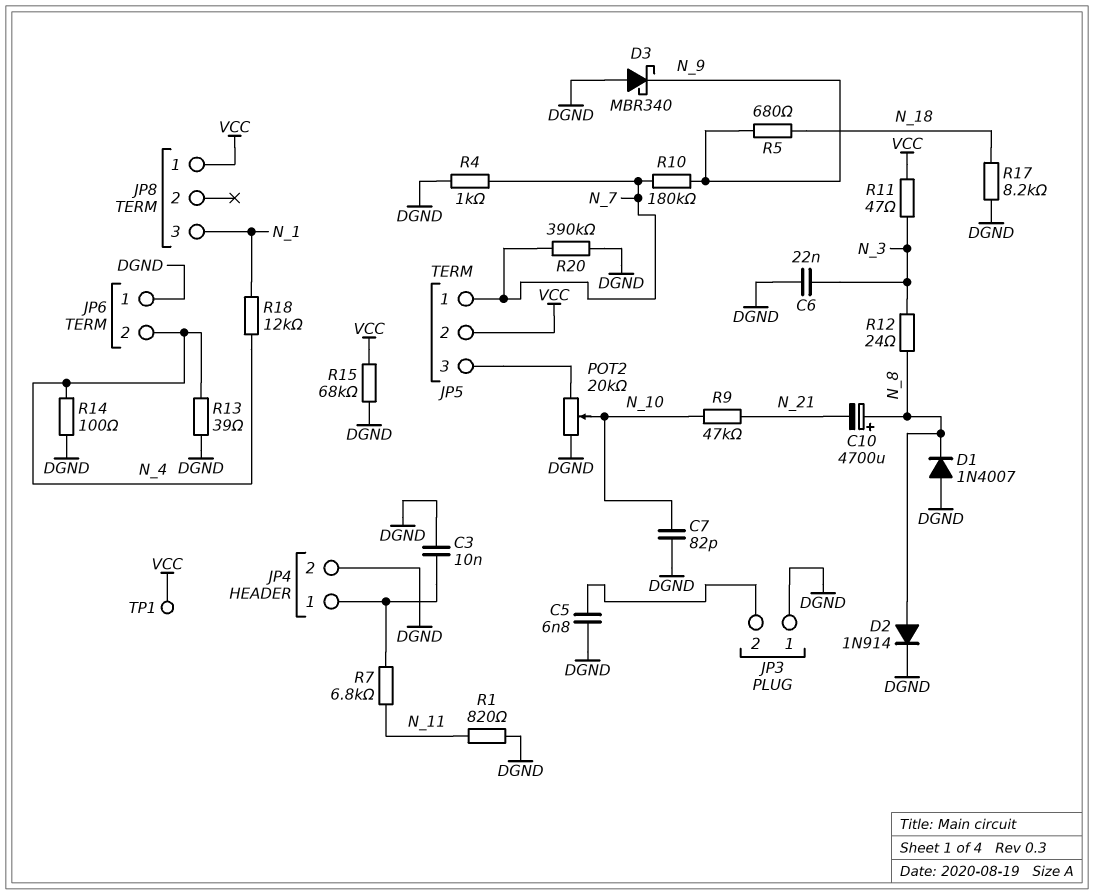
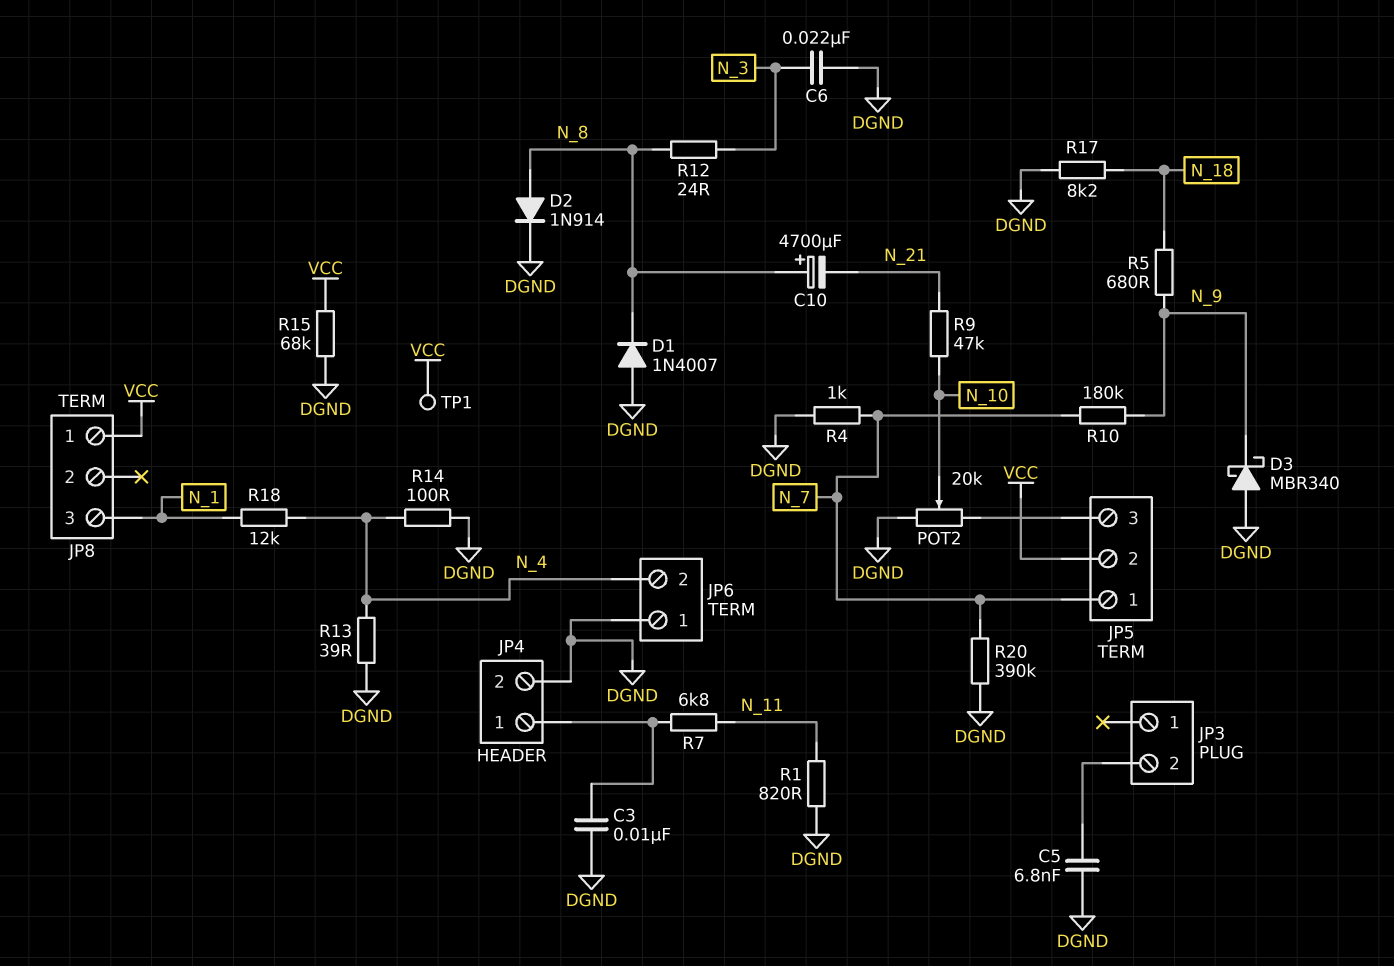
C7: 82pF (DGND, N_10) -> none
JP3 pin 1: DGND -> none
R11: 47 (N_3, VCC) -> none

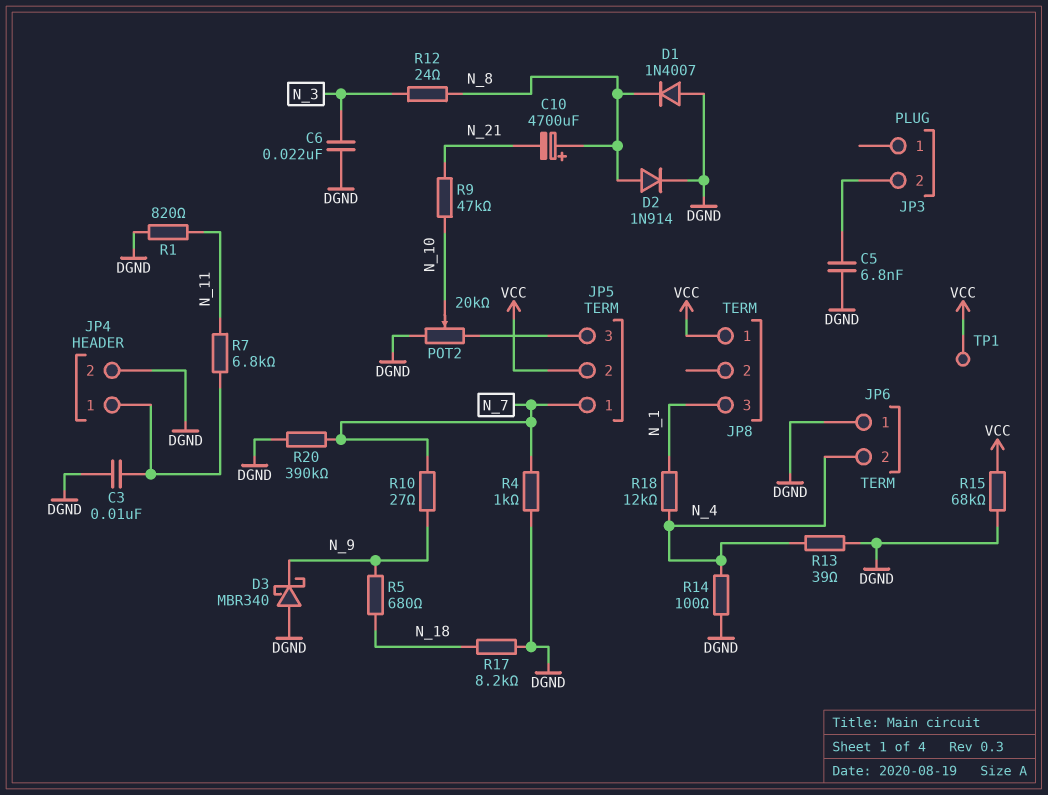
R10: 180k (N_7, N_9) -> 27 (N_7, N_9)

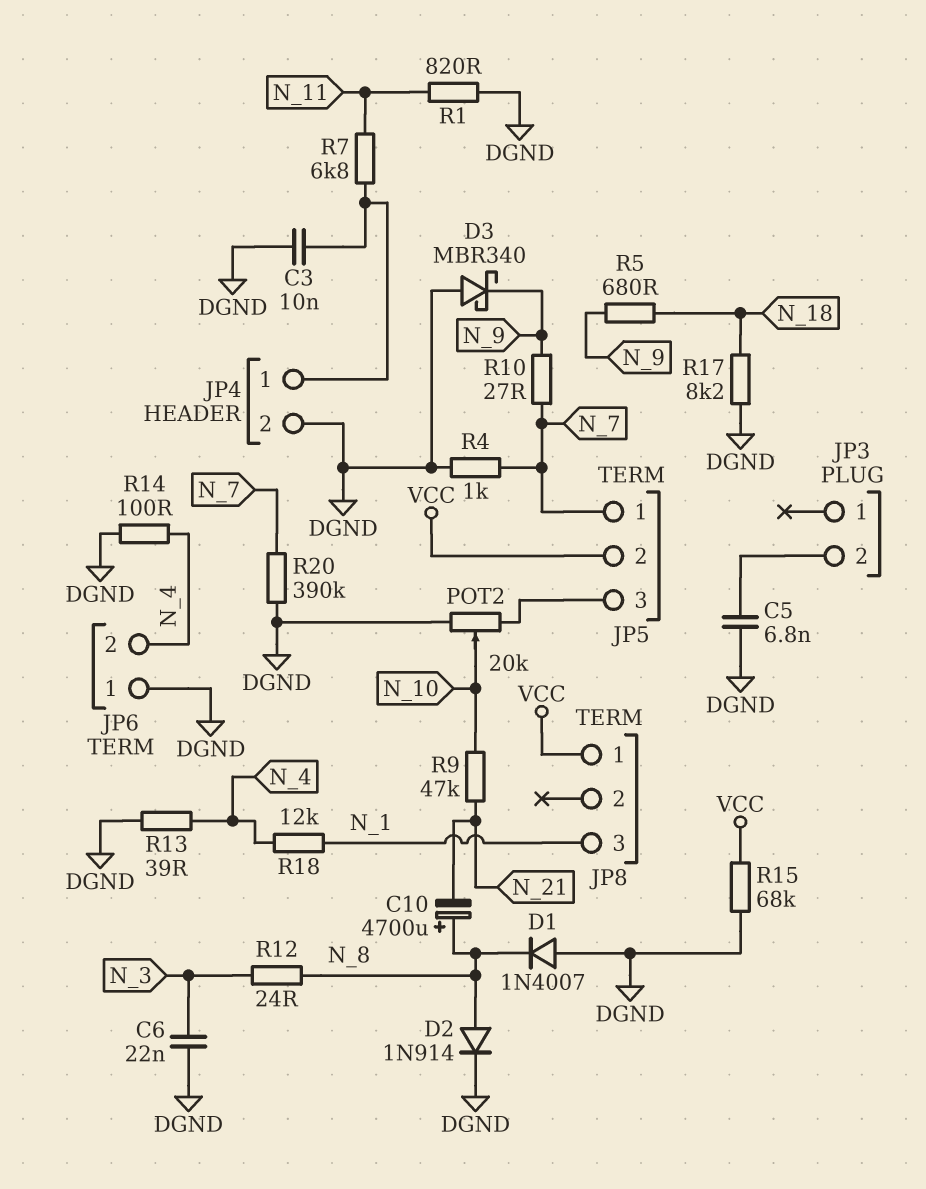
TP1: test point (VCC) -> none

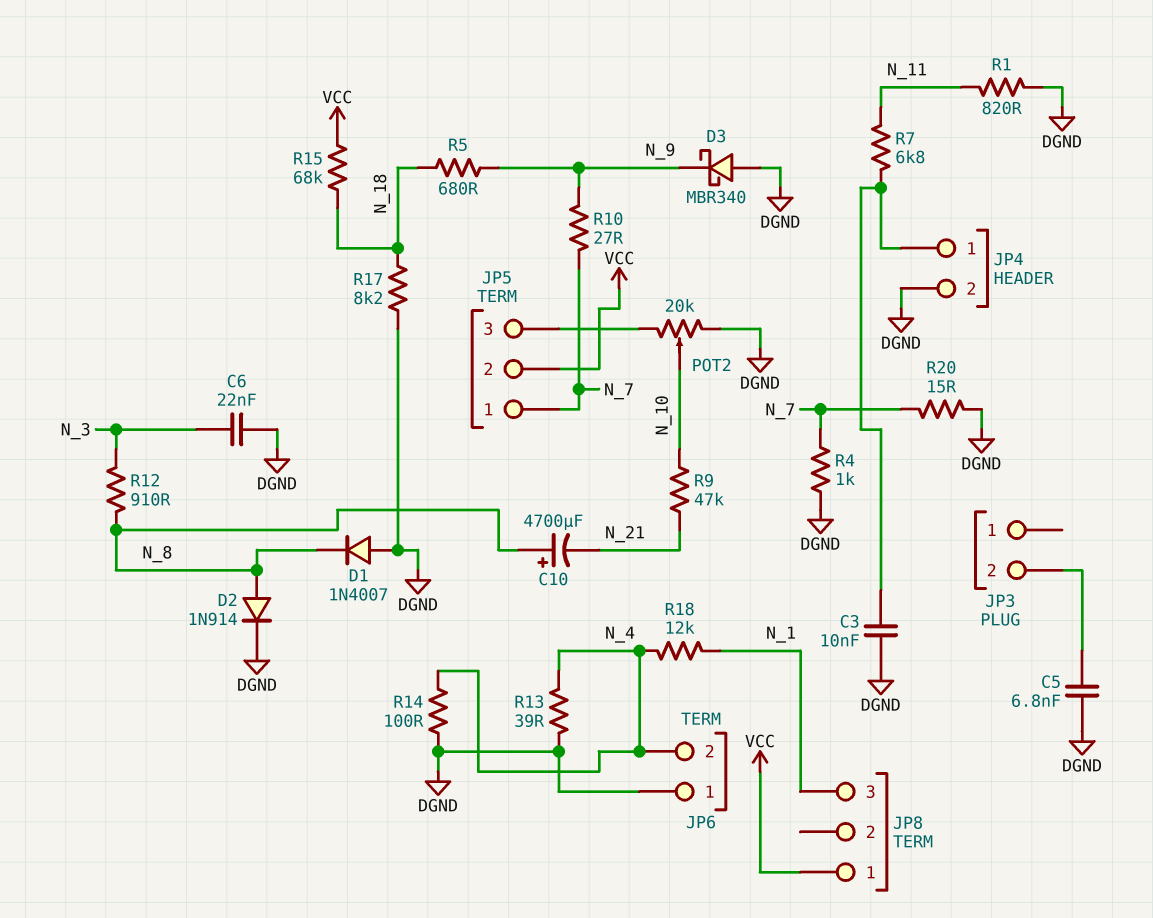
R12: 24 (N_3, N_8) -> 910 (N_3, N_8)
R15: 68k (DGND, VCC) -> 68k (N_18, VCC)
R20: 390k (DGND, N_7) -> 15 (DGND, N_7)

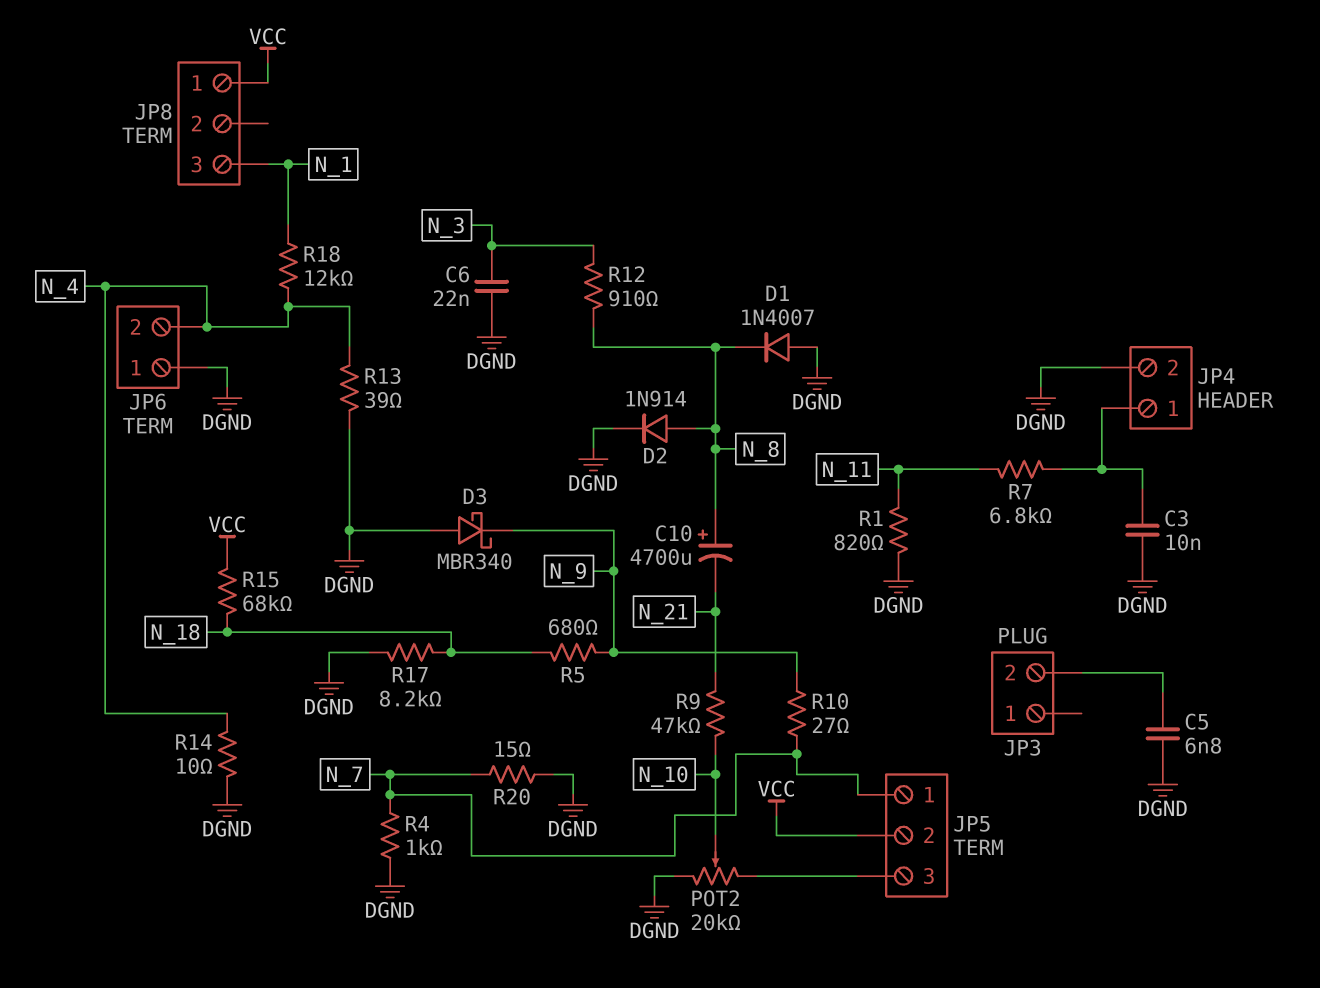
R14: 100 (DGND, N_4) -> 10 (DGND, N_4)

